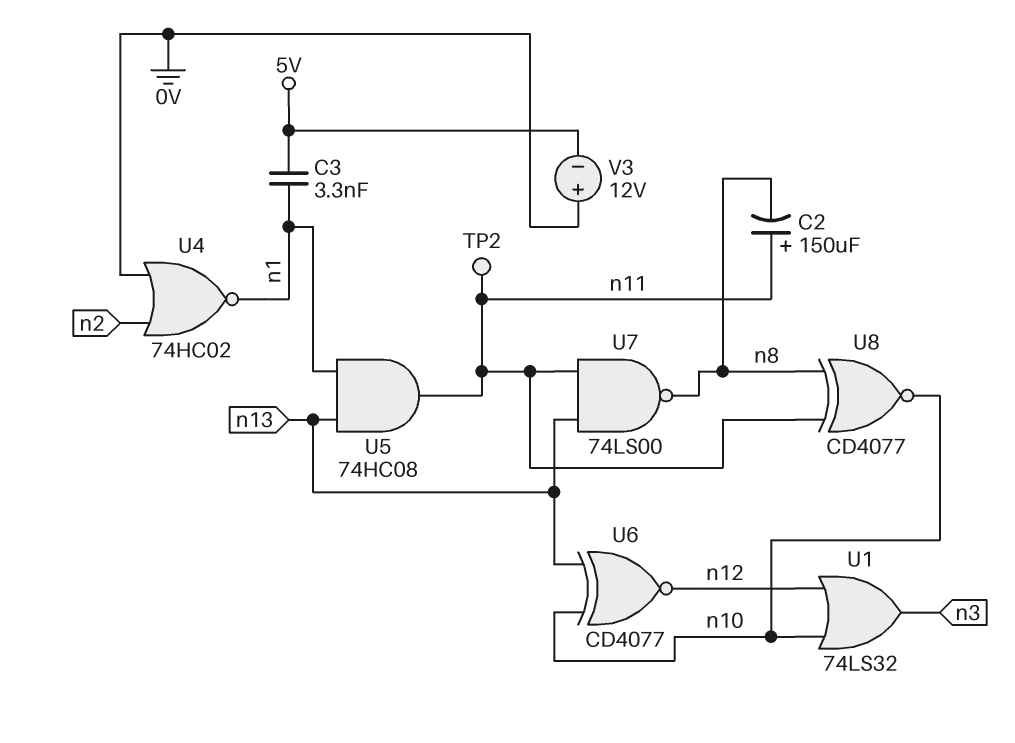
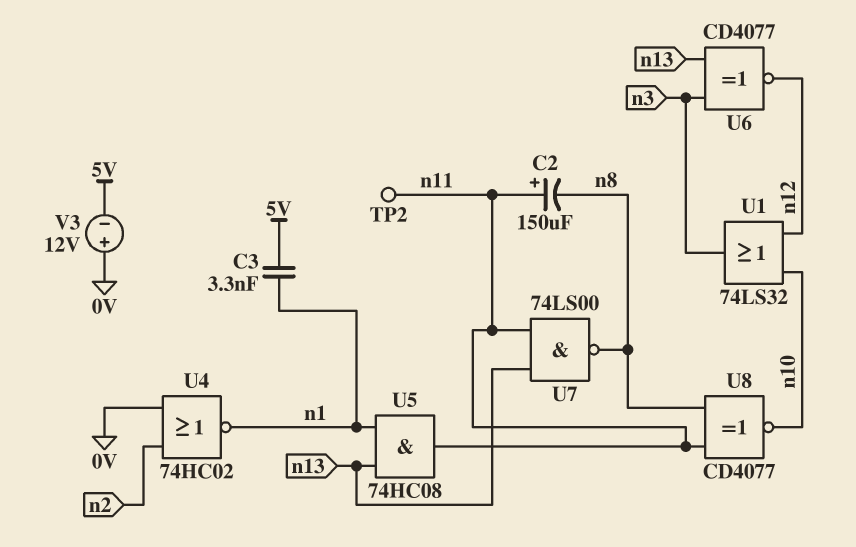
U6: XNOR CD4077 (in n10, in n13, out n12) -> XNOR CD4077 (in n3, in n13, out n12)

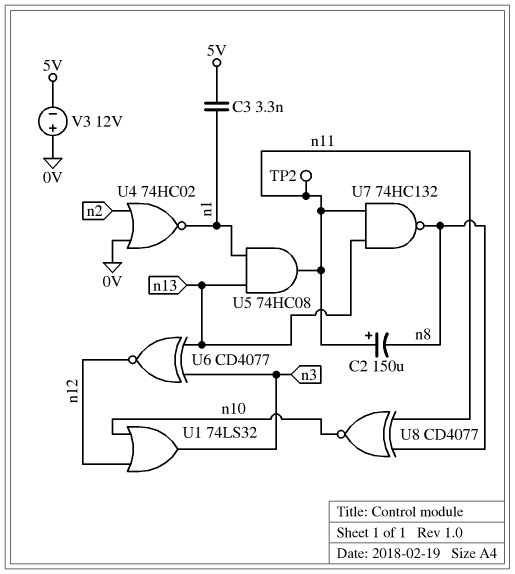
U7: NAND 74LS00 (in n11, in n13, out n8) -> NAND 74HC132 (in n11, in n13, out n8)

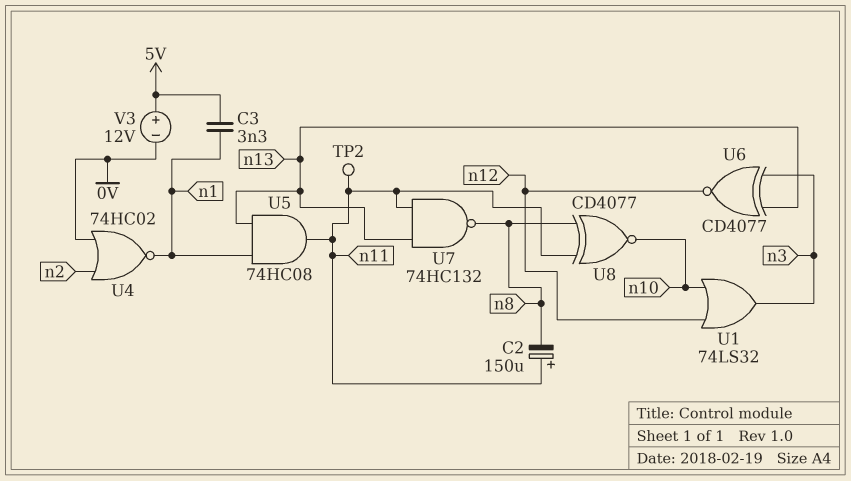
V3: 12V (plus 0V, minus 5V) -> 12V (plus 5V, minus 0V)

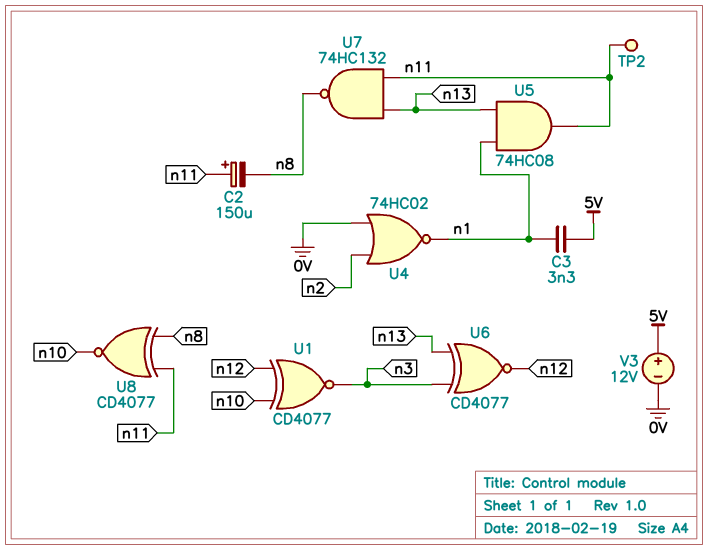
U1: OR 74LS32 (in n10, in n12, out n3) -> XNOR CD4077 (in n10, in n12, out n3)

